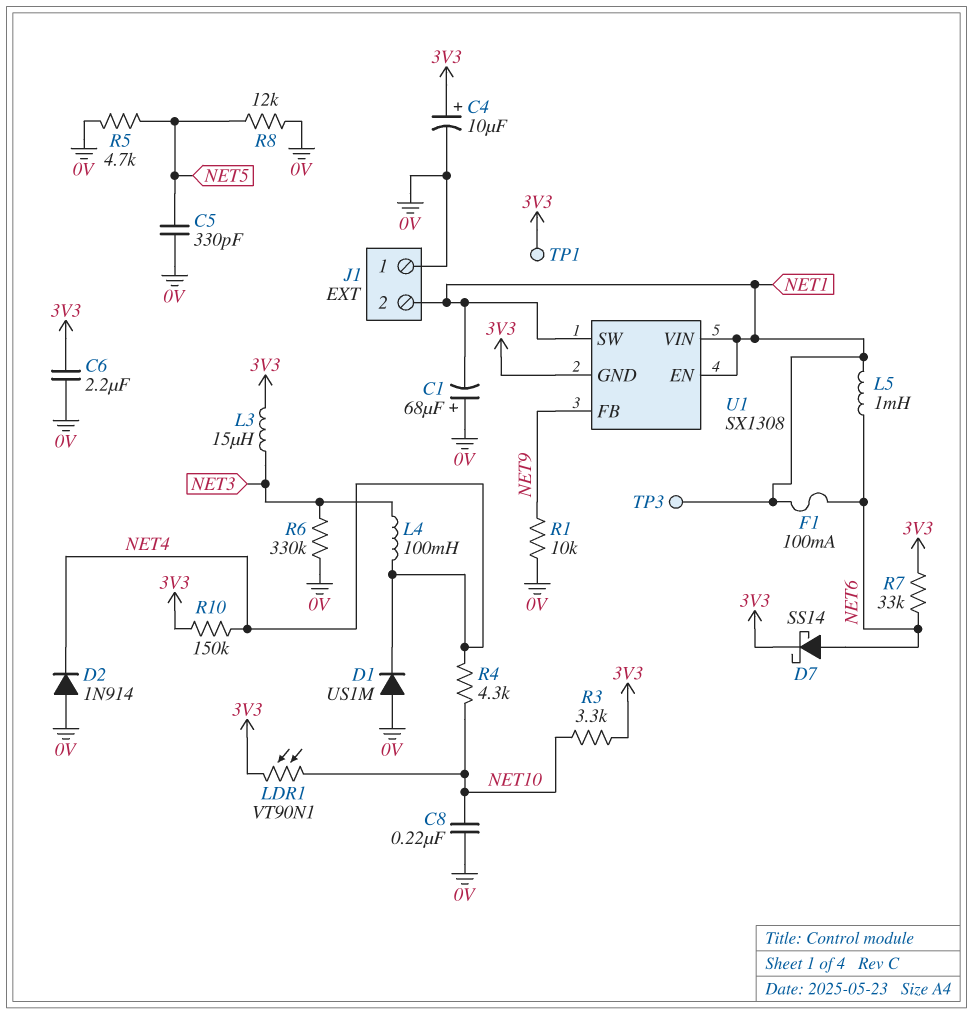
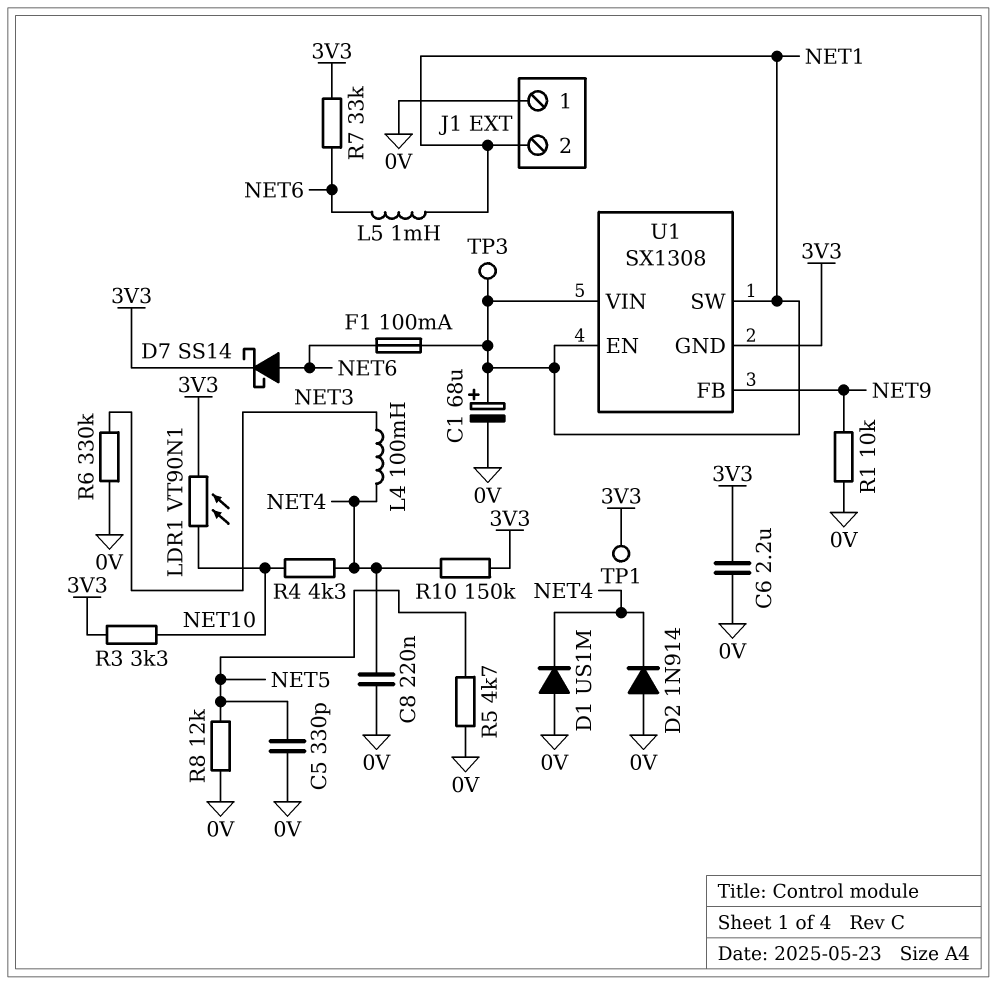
C1: 68uF (plus 0V, minus NET1) -> 68uF (plus NET1, minus 0V)
C4: 10uF (plus 3V3, minus 0V) -> none
C8: 220nF (0V, NET10) -> 220nF (0V, NET4)
L3: 15uH (3V3, NET3) -> none

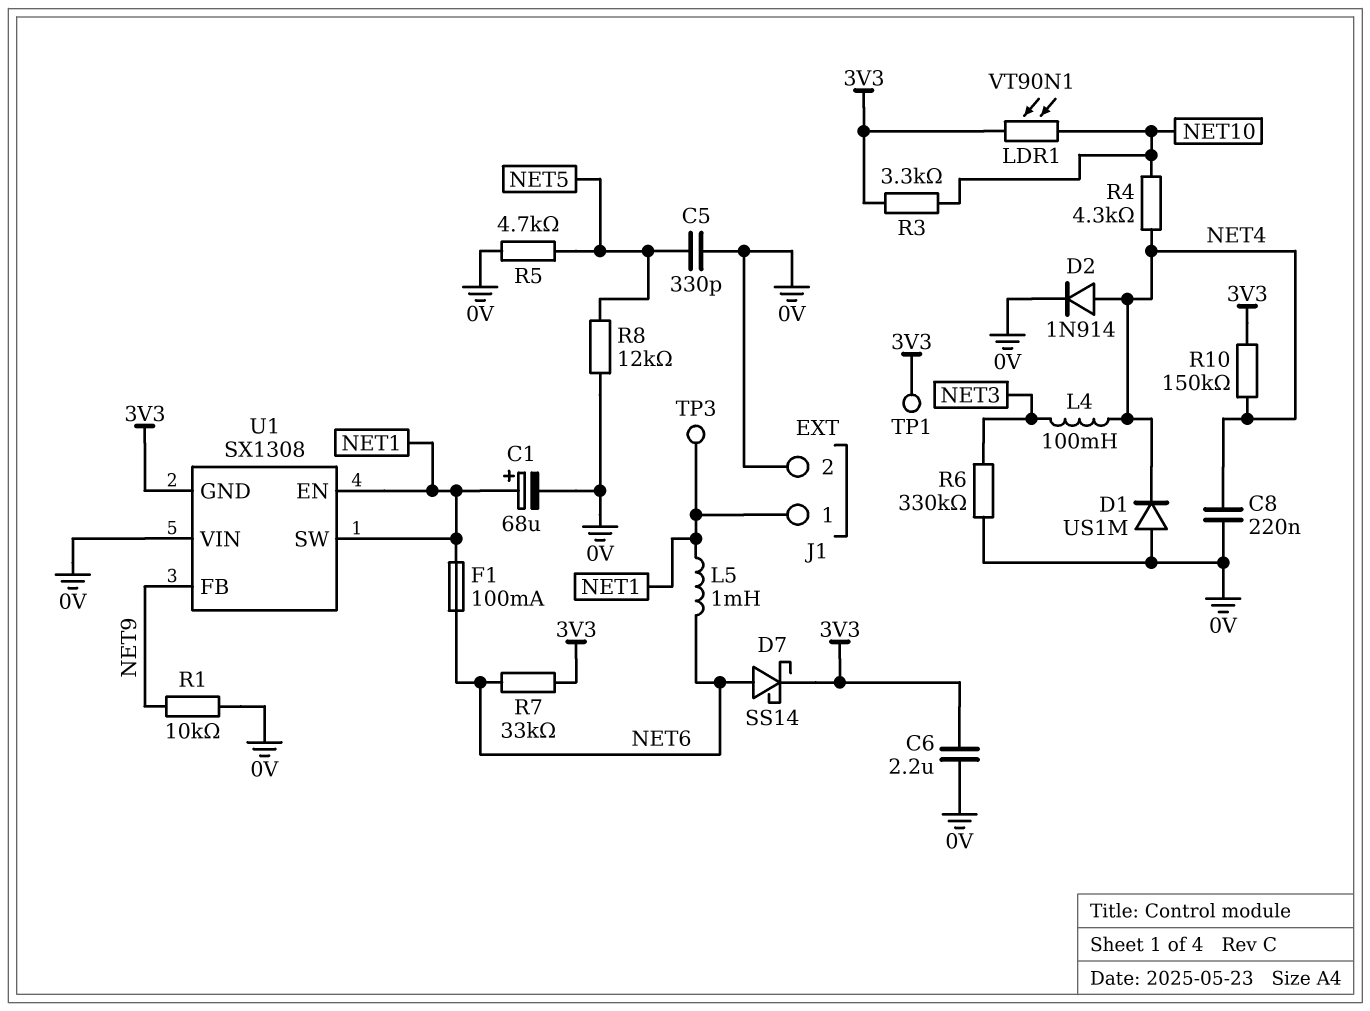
D2: diode 1N914 (A 0V, K NET4) -> diode 1N914 (A NET4, K 0V)
J1 pin 1: 0V -> NET1
J1 pin 2: NET1 -> 0V
U1 pin VIN: NET1 -> 0V

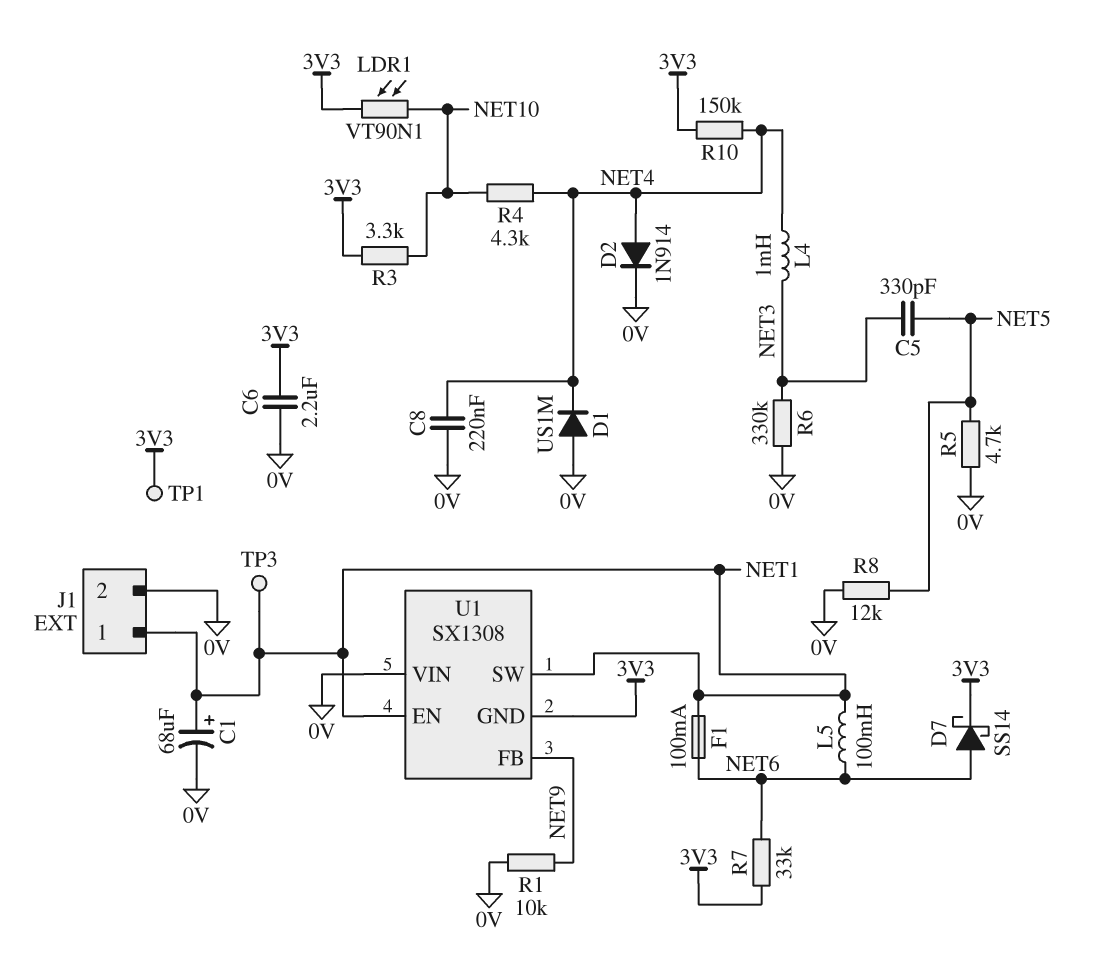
C5: 330pF (0V, NET5) -> 330pF (NET3, NET5)
L4: 100mH (NET3, NET4) -> 1mH (NET3, NET4)
L5: 1mH (NET1, NET6) -> 100mH (NET1, NET6)

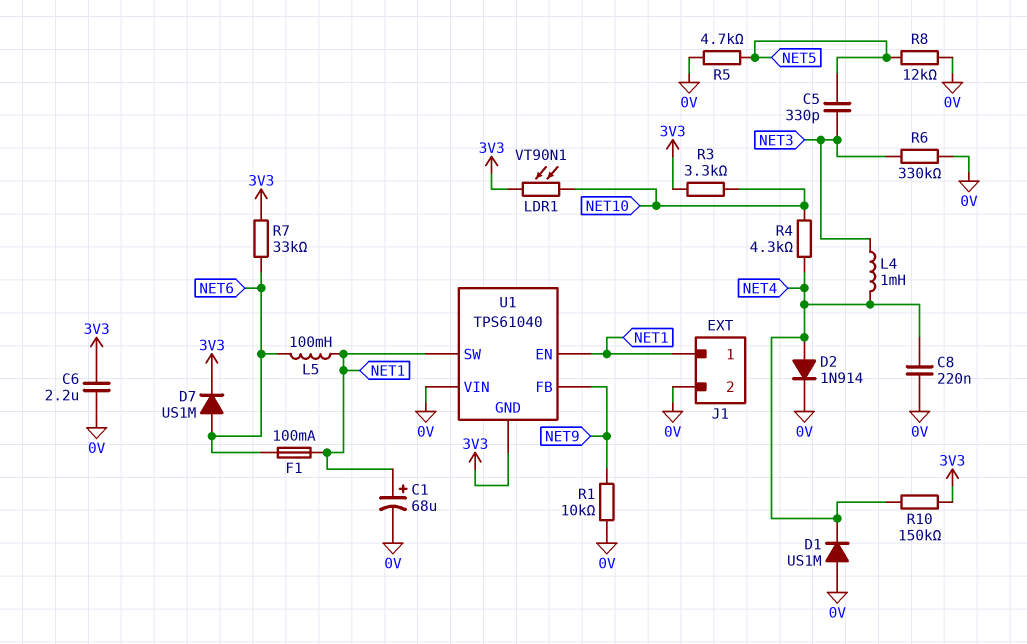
D7: schottky SS14 (A NET6, K 3V3) -> diode US1M (A NET6, K 3V3)
TP1: test point (3V3) -> none
TP3: test point (NET1) -> none
U1: SX1308 -> TPS61040

